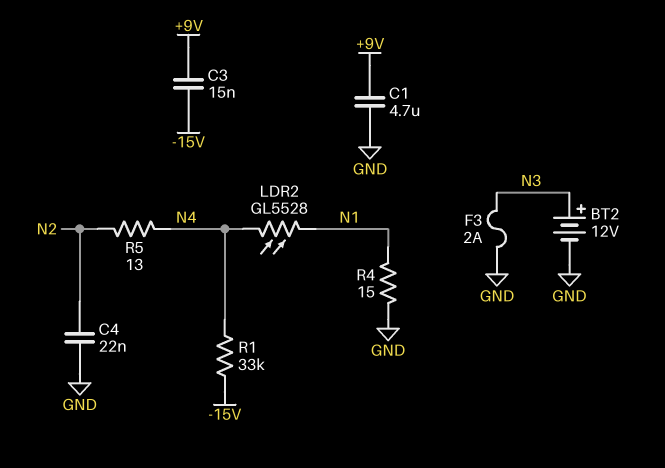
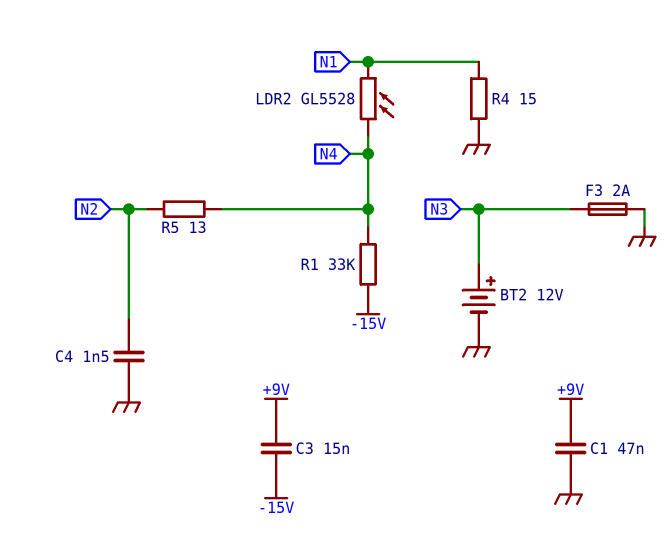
C1: 4.7uF (+9V, GND) -> 47nF (+9V, GND)
C4: 22nF (GND, N2) -> 1.5nF (GND, N2)

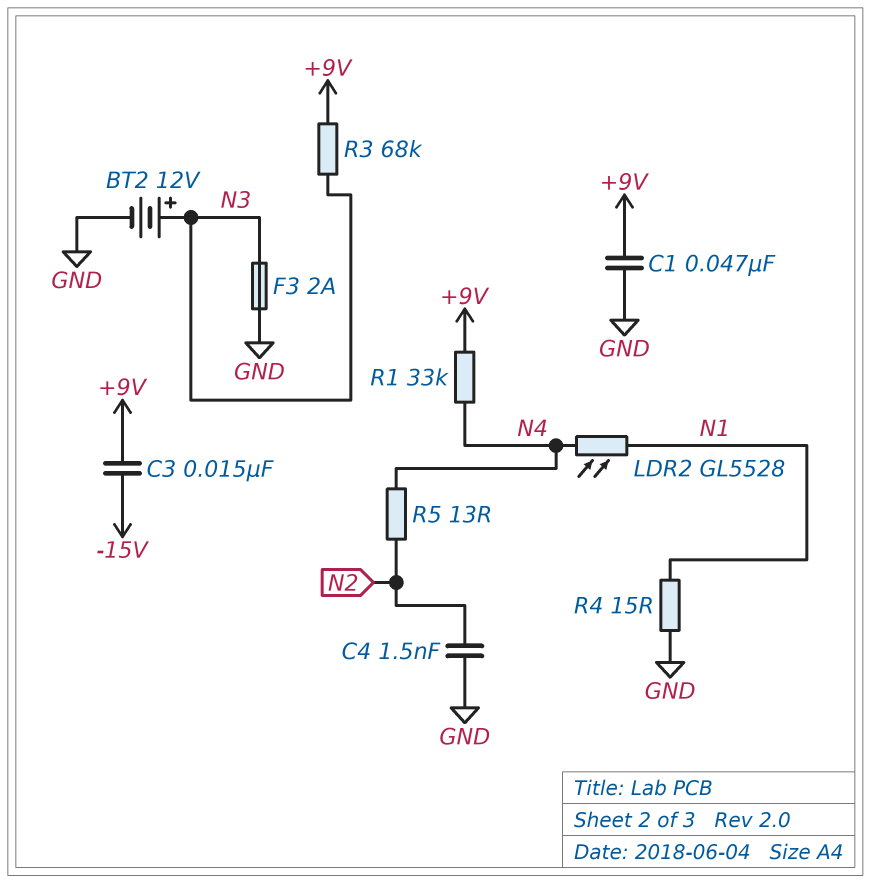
R1: 33k (-15V, N4) -> 33k (+9V, N4)
R3: none -> 68k (+9V, N3)

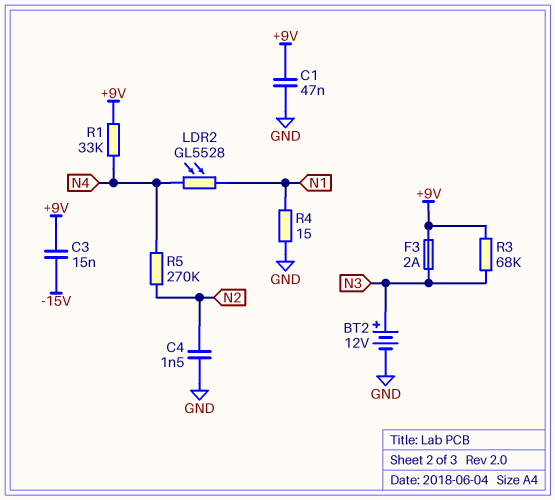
F3: 2A (GND, N3) -> 2A (+9V, N3)
R5: 13 (N2, N4) -> 270k (N2, N4)

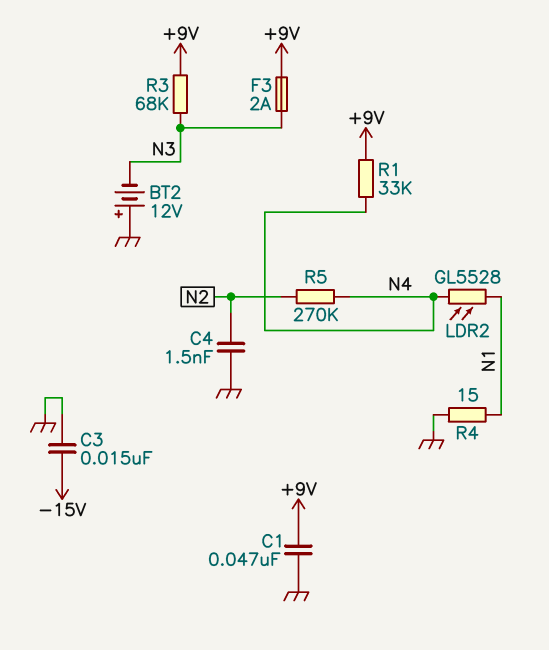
BT2: 12V (plus N3, minus GND) -> 12V (plus GND, minus N3)
C3: 15nF (+9V, -15V) -> 15nF (-15V, GND)

